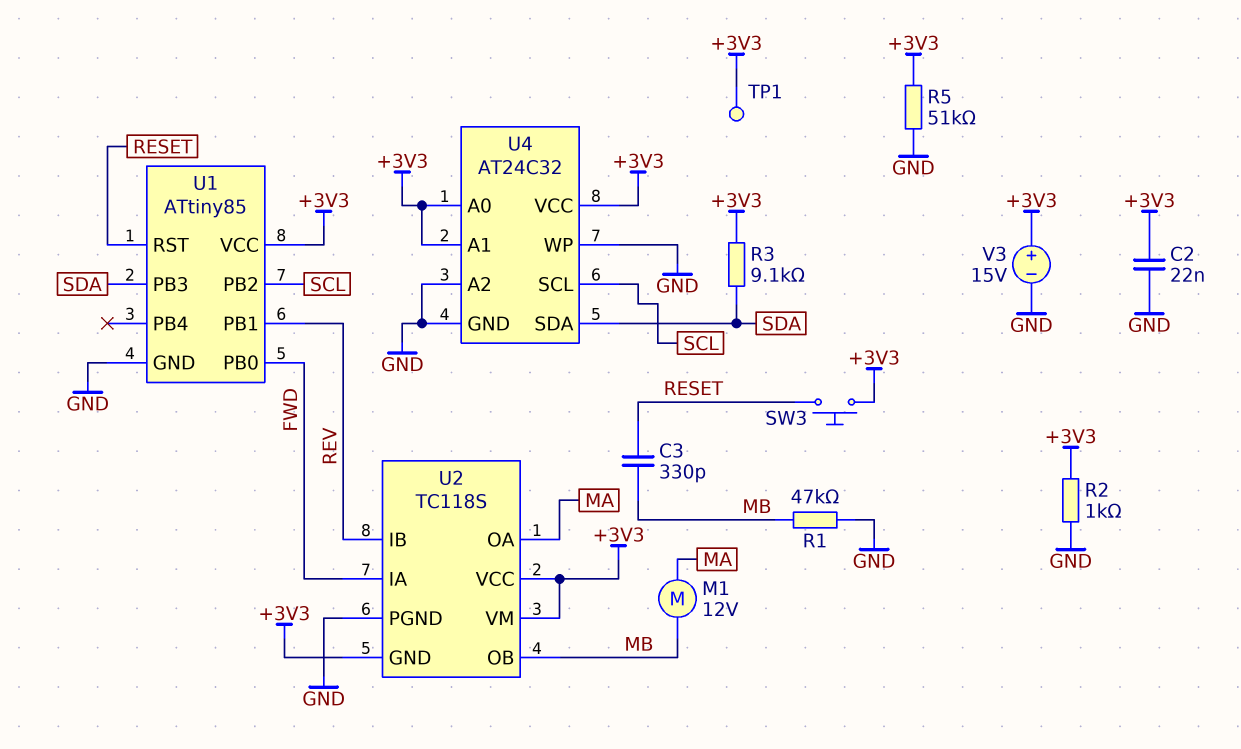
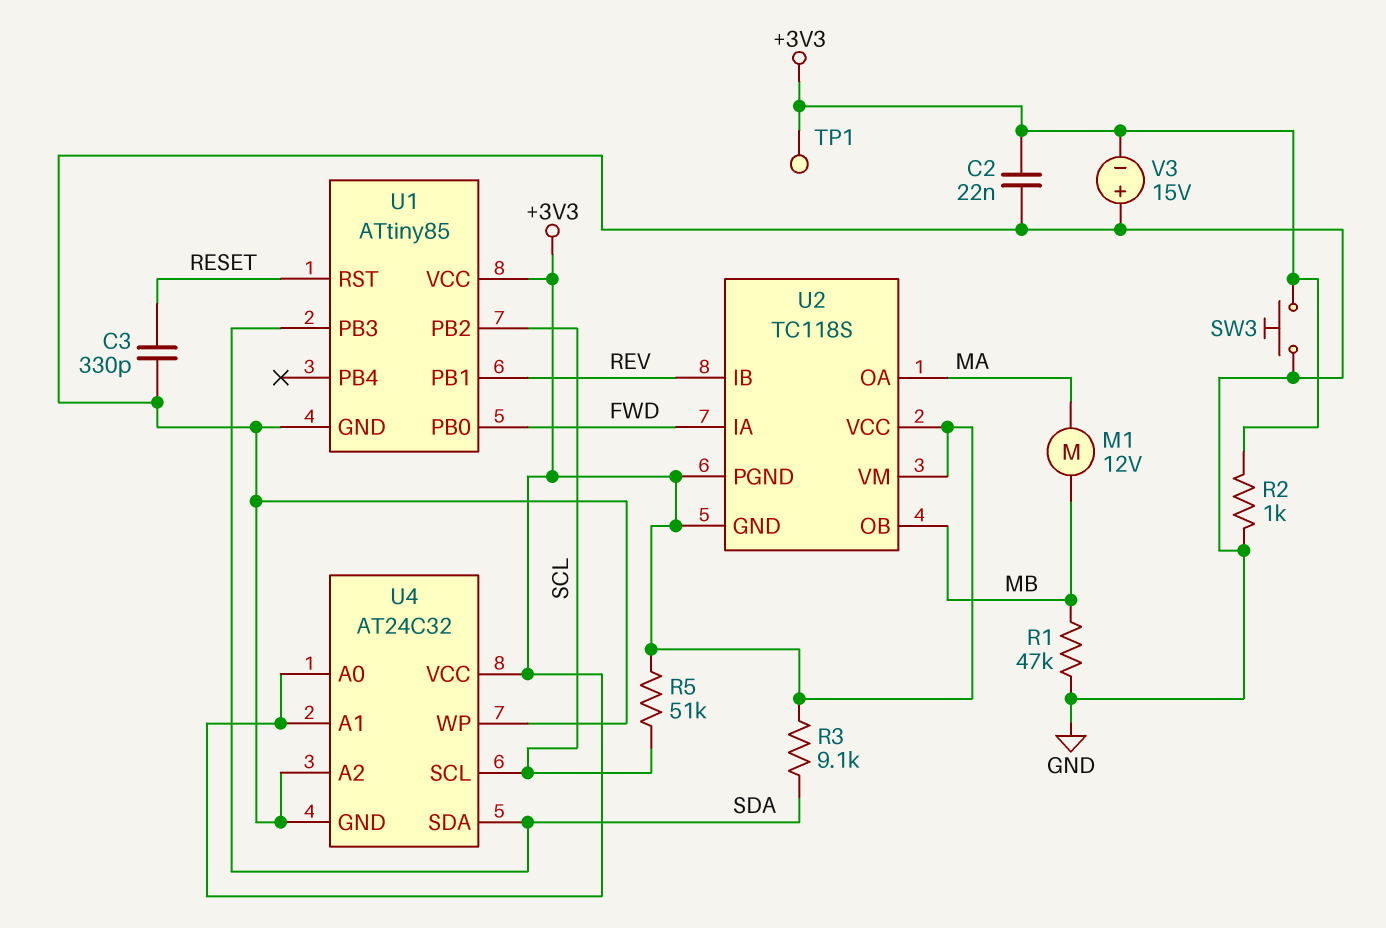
C3: 330pF (MB, RESET) -> 330pF (GND, RESET)
R5: 51k (+3V3, GND) -> 51k (+3V3, SCL)
SW3: button (+3V3, RESET) -> button (+3V3, GND)
U2 pin PGND: GND -> +3V3
V3: 15V (plus +3V3, minus GND) -> 15V (plus GND, minus +3V3)

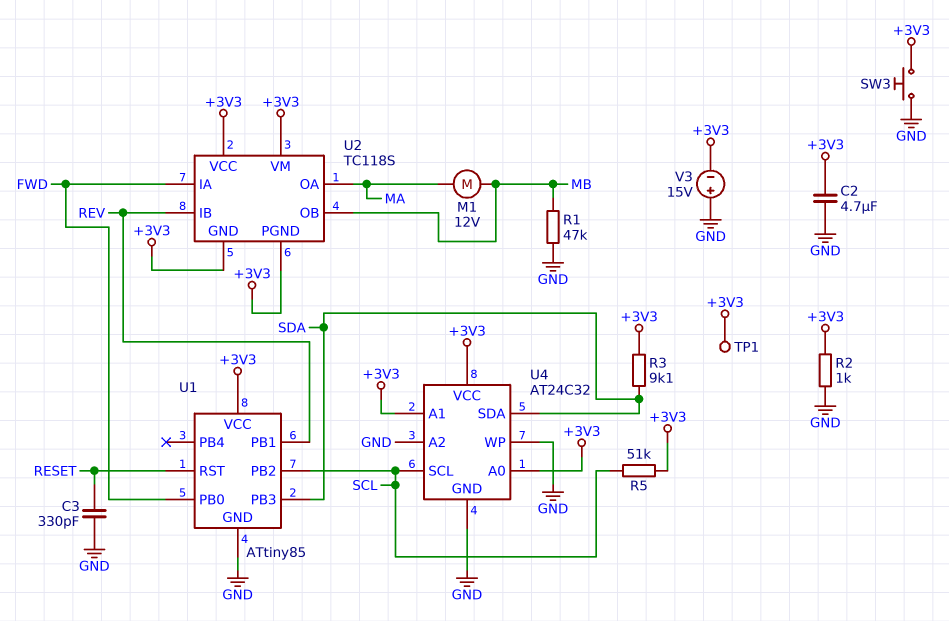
C2: 22nF (+3V3, GND) -> 4.7uF (+3V3, GND)

